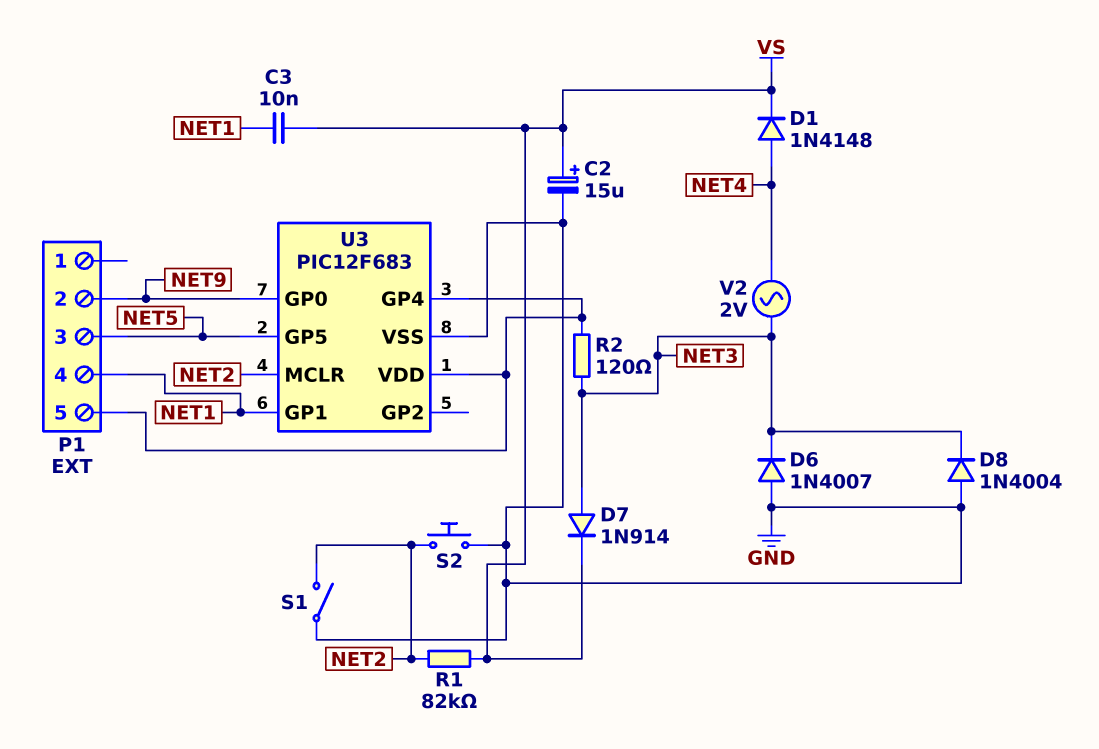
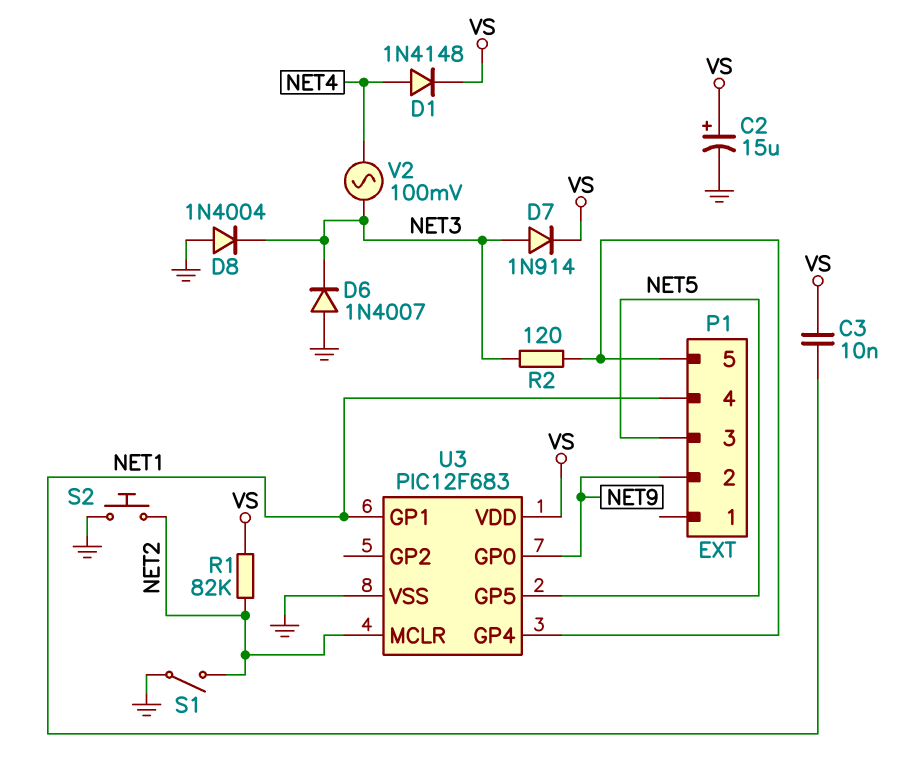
U3 pin VDD: P1/5 -> VS
V2: AC 2V (NET3, NET4) -> AC 100mV (NET3, NET4)

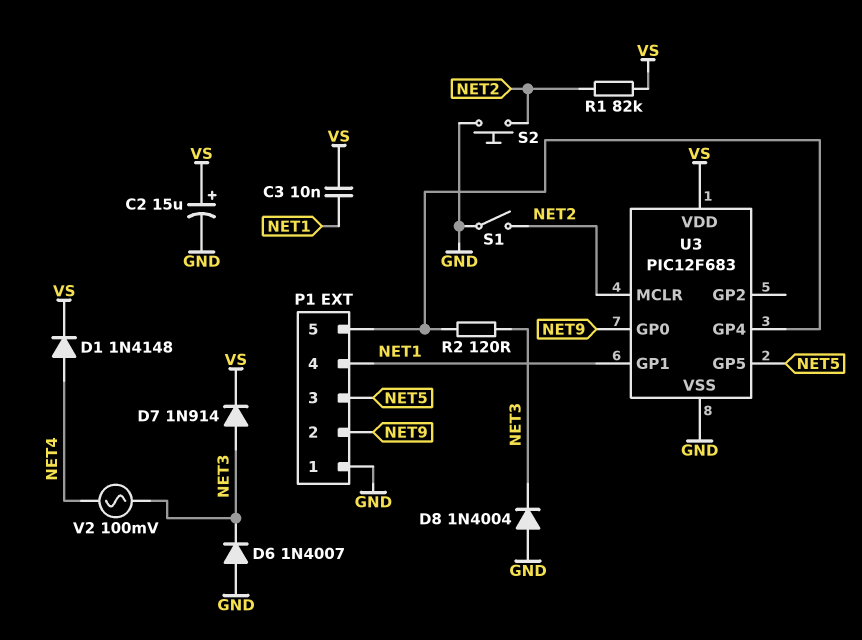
P1 pin 1: none -> GND

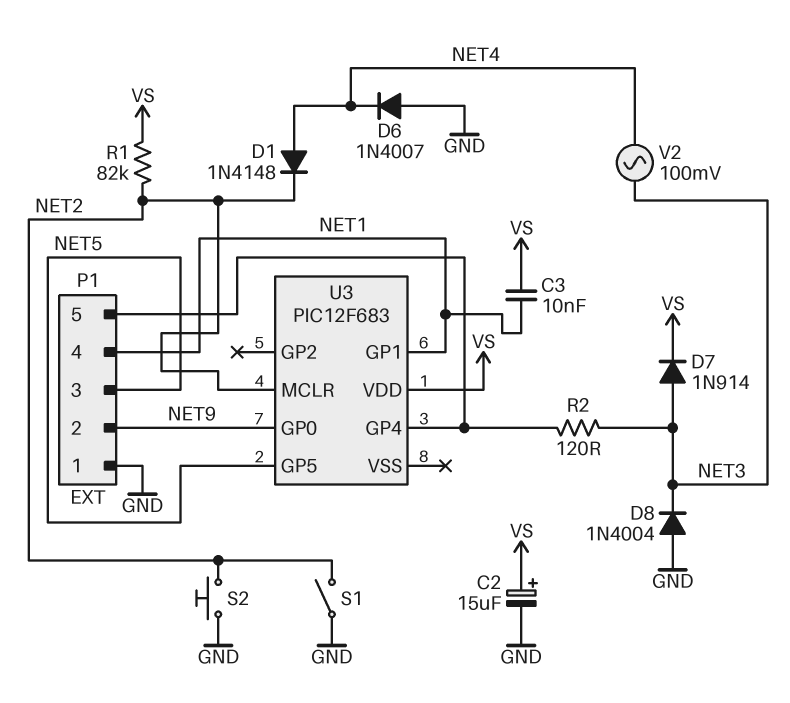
D1: diode 1N4148 (A NET4, K VS) -> diode 1N4148 (A NET4, K NET2)
D6: diode 1N4007 (A GND, K NET3) -> diode 1N4007 (A GND, K NET4)
U3 pin VSS: GND -> none

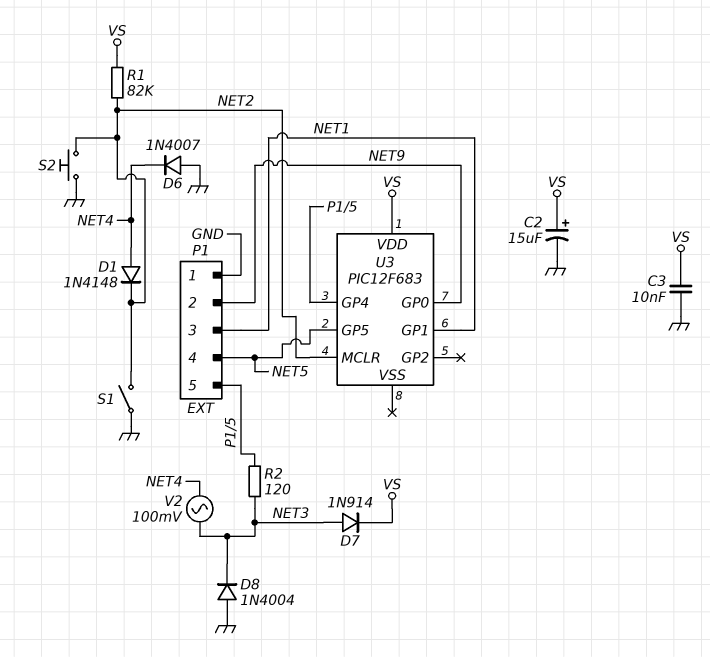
C3: 10nF (NET1, VS) -> 10nF (GND, VS)
P1 pin 3: NET5 -> NET1
P1 pin 4: NET1 -> NET5

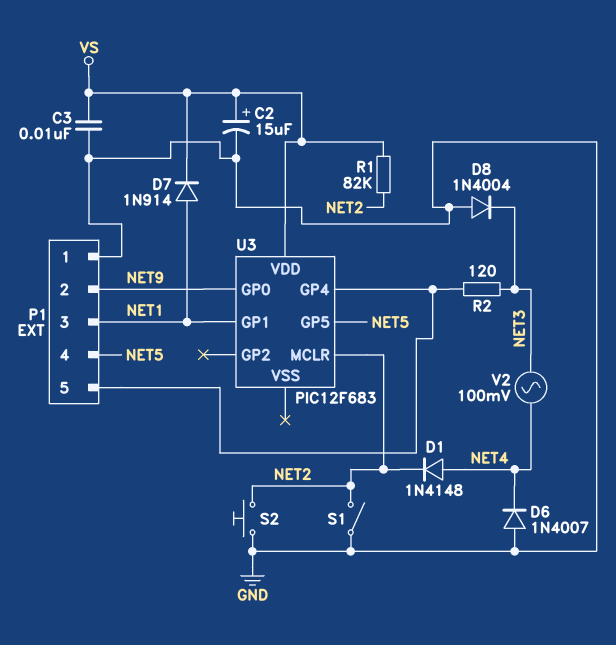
D7: diode 1N914 (A NET3, K VS) -> diode 1N914 (A NET1, K VS)

